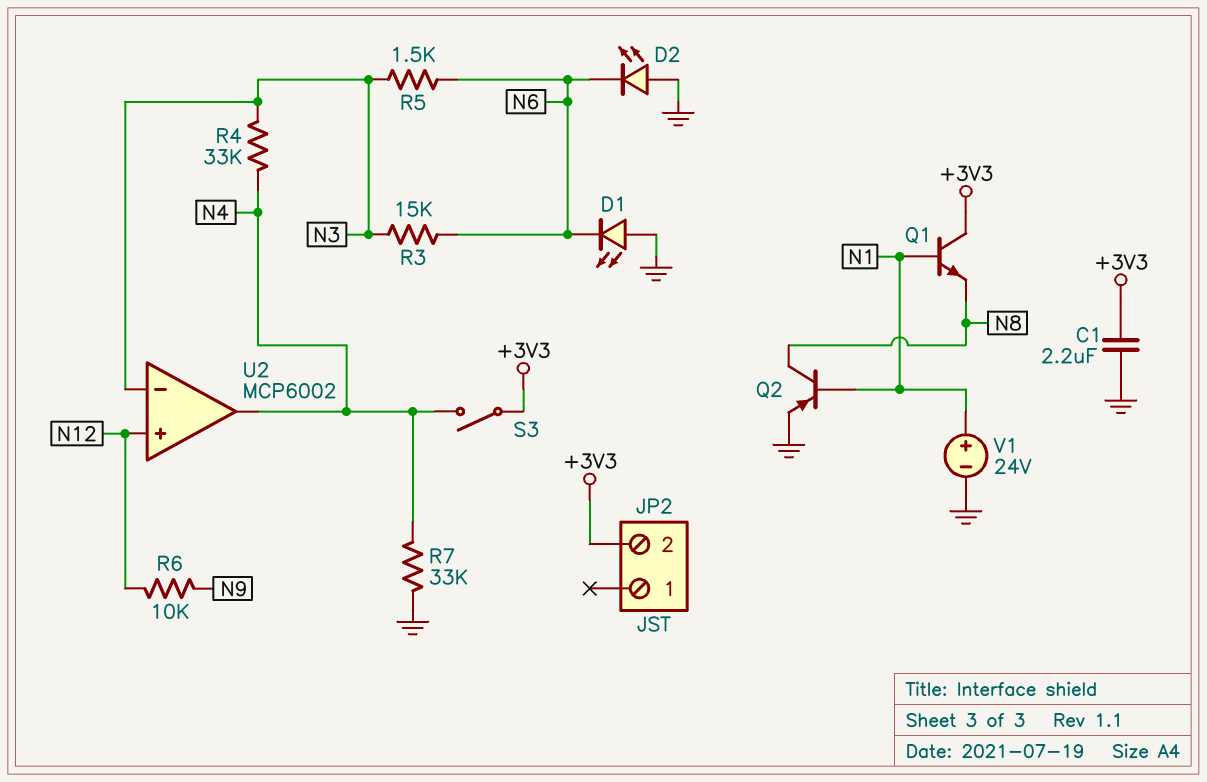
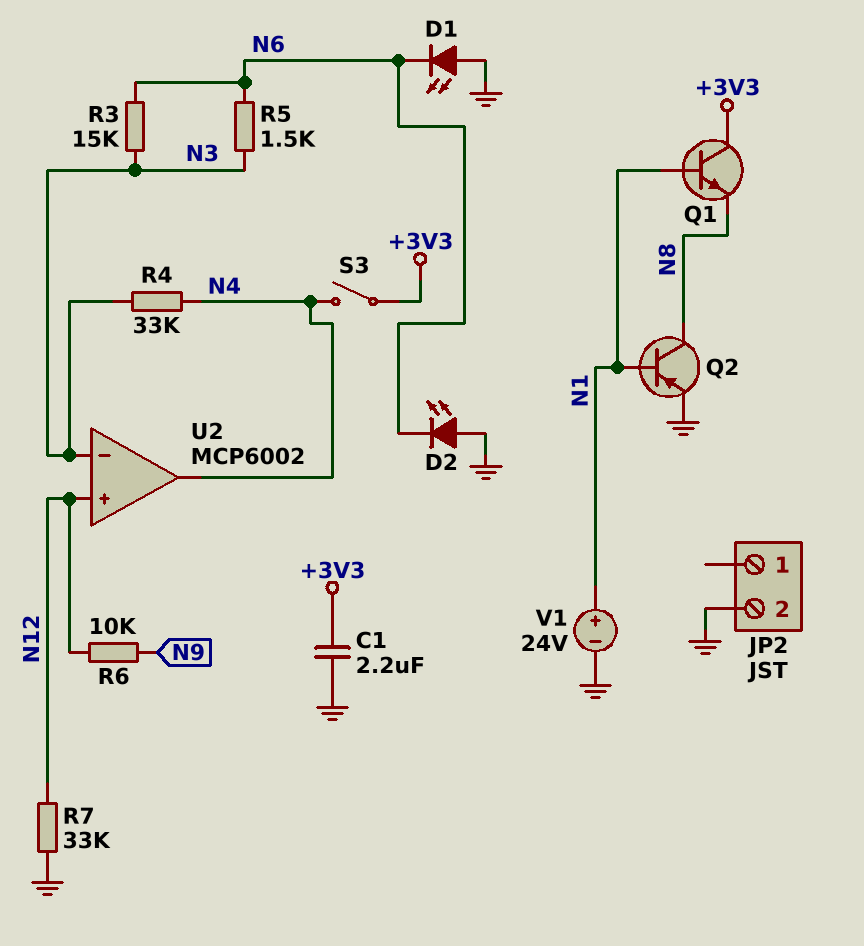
JP2 pin 2: +3V3 -> GND
R7: 33k (GND, N4) -> 33k (GND, N12)

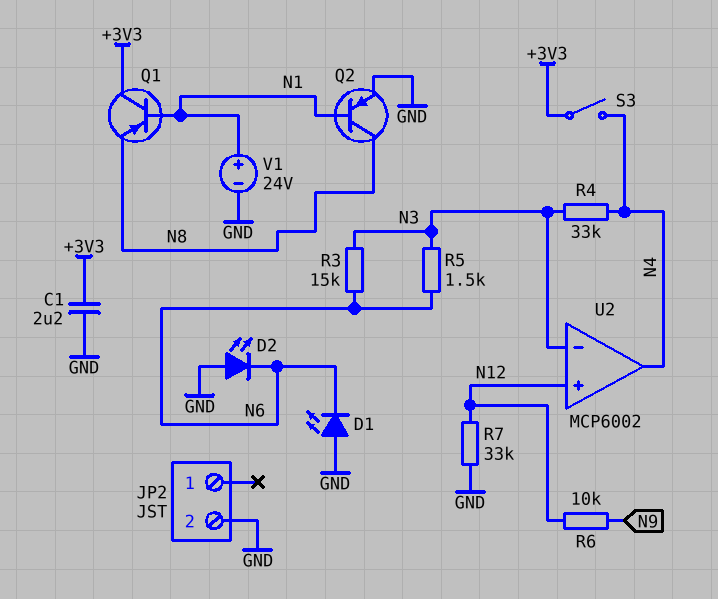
Q1: NPN (B N1, C +3V3, E N8) -> PNP (B N1, C +3V3, E N8)

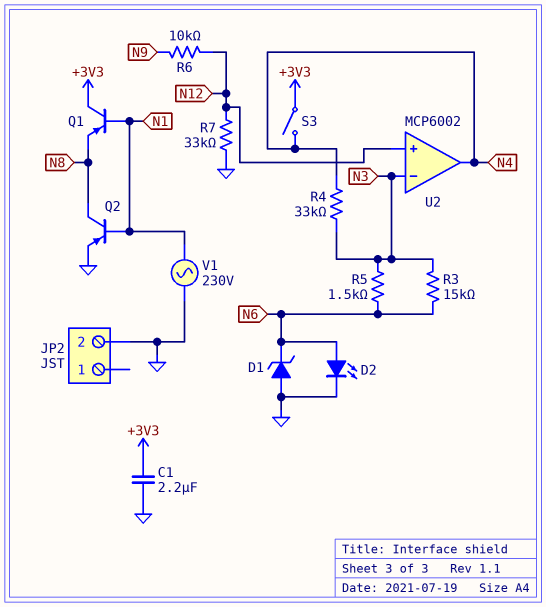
D1: LED (A GND, K N6) -> zener (A GND, K N6)
D2: LED (A GND, K N6) -> LED (A N6, K GND)
V1: 24V (plus N1, minus GND) -> AC 230V (GND, N1)

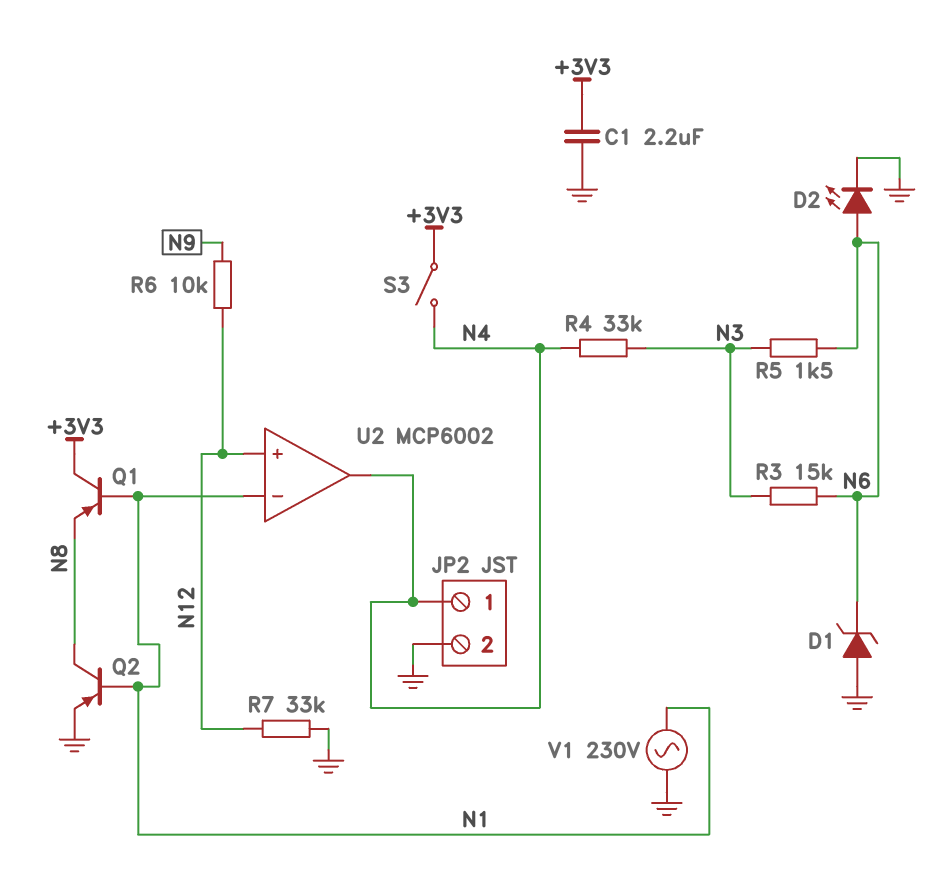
JP2 pin 1: none -> N4
U2 pin in-: N3 -> N1

